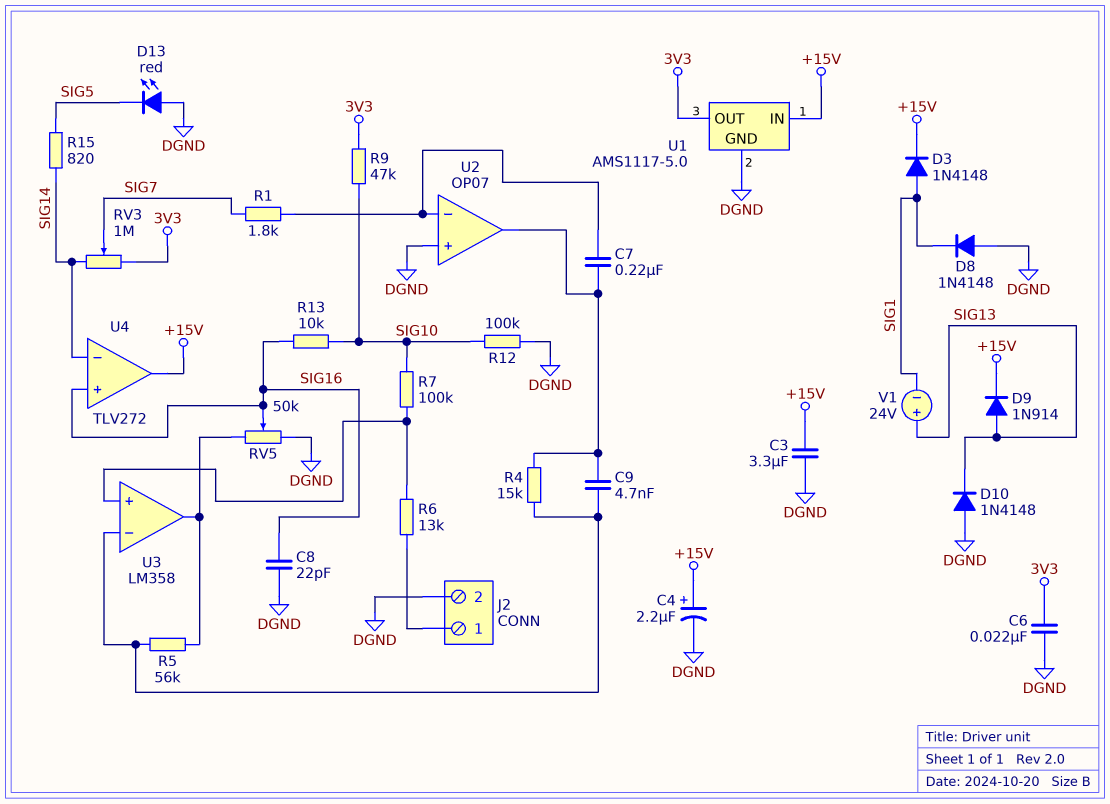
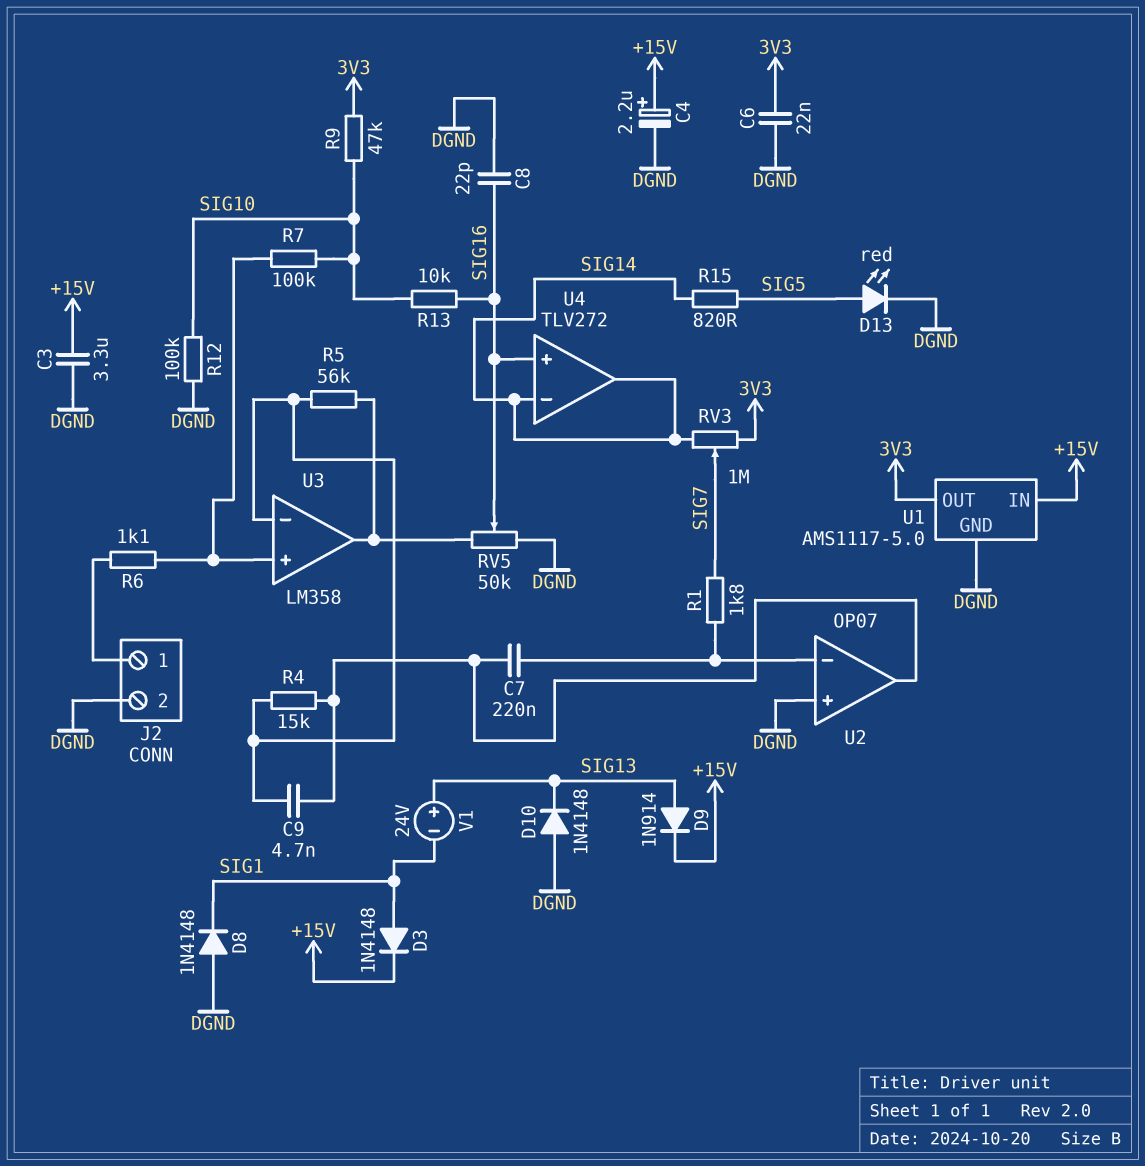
D13: LED red (A DGND, K SIG5) -> LED red (A SIG5, K DGND)
R6: 13k (J2/1, U3/in+) -> 1.1k (J2/1, U3/in+)
U4 pin out: +15V -> SIG14

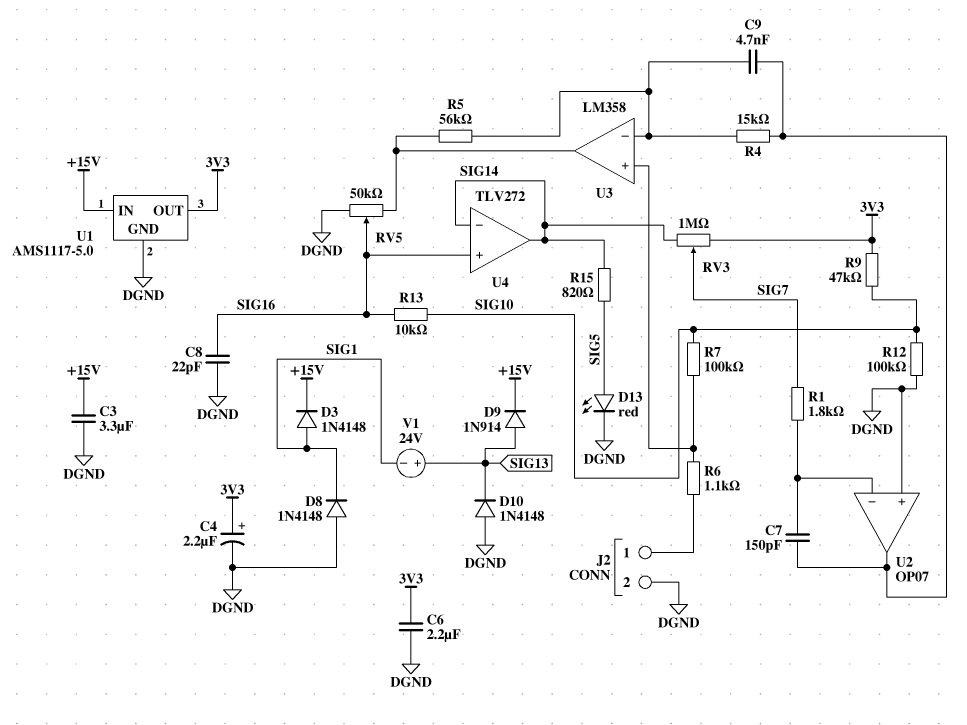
C4: 2.2uF (plus +15V, minus DGND) -> 2.2uF (plus 3V3, minus DGND)
C6: 22nF (3V3, DGND) -> 2.2uF (3V3, DGND)
C7: 220nF (U2/in-, U2/out) -> 150pF (U2/in-, U2/out)

